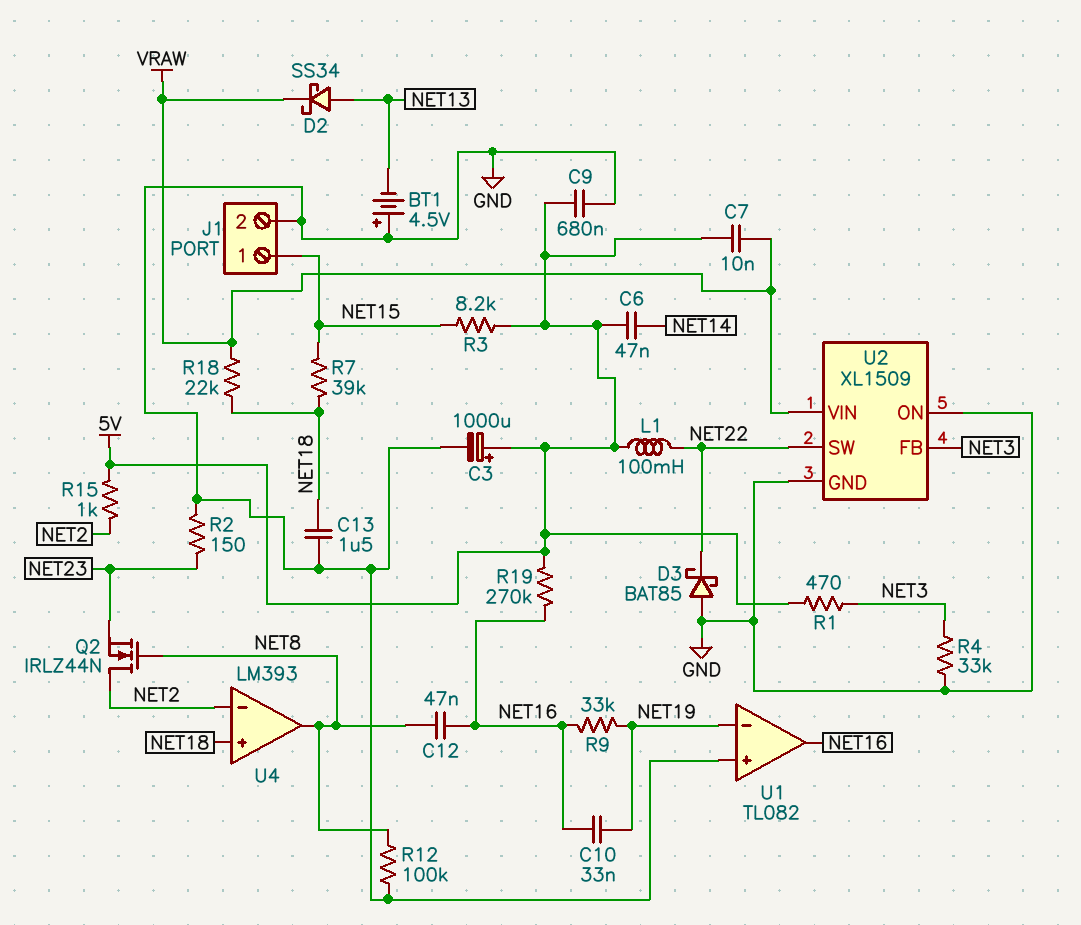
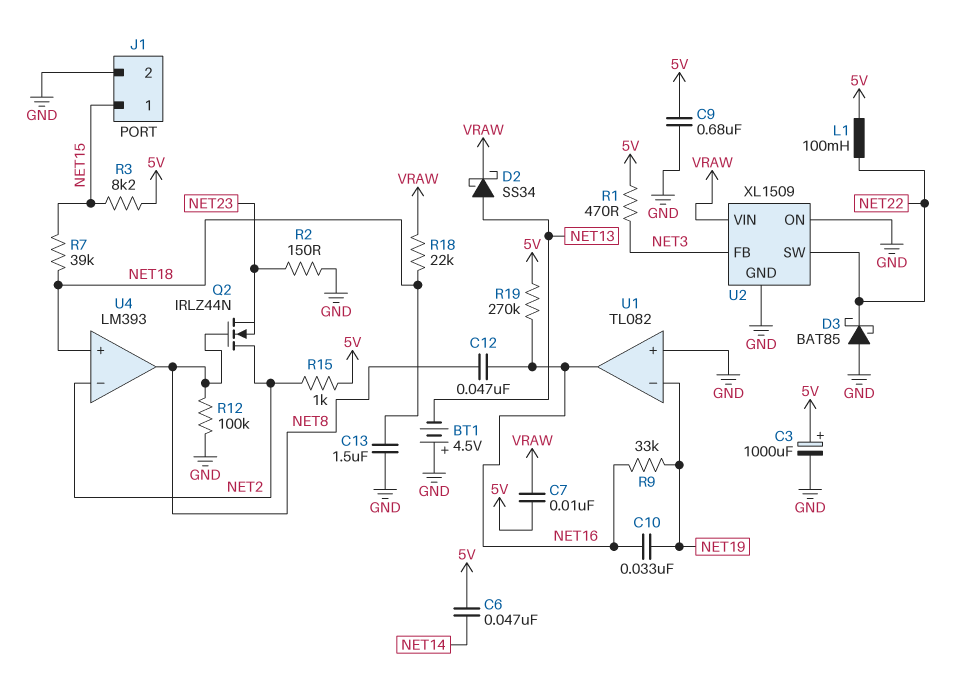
R4: 33k (GND, NET3) -> none

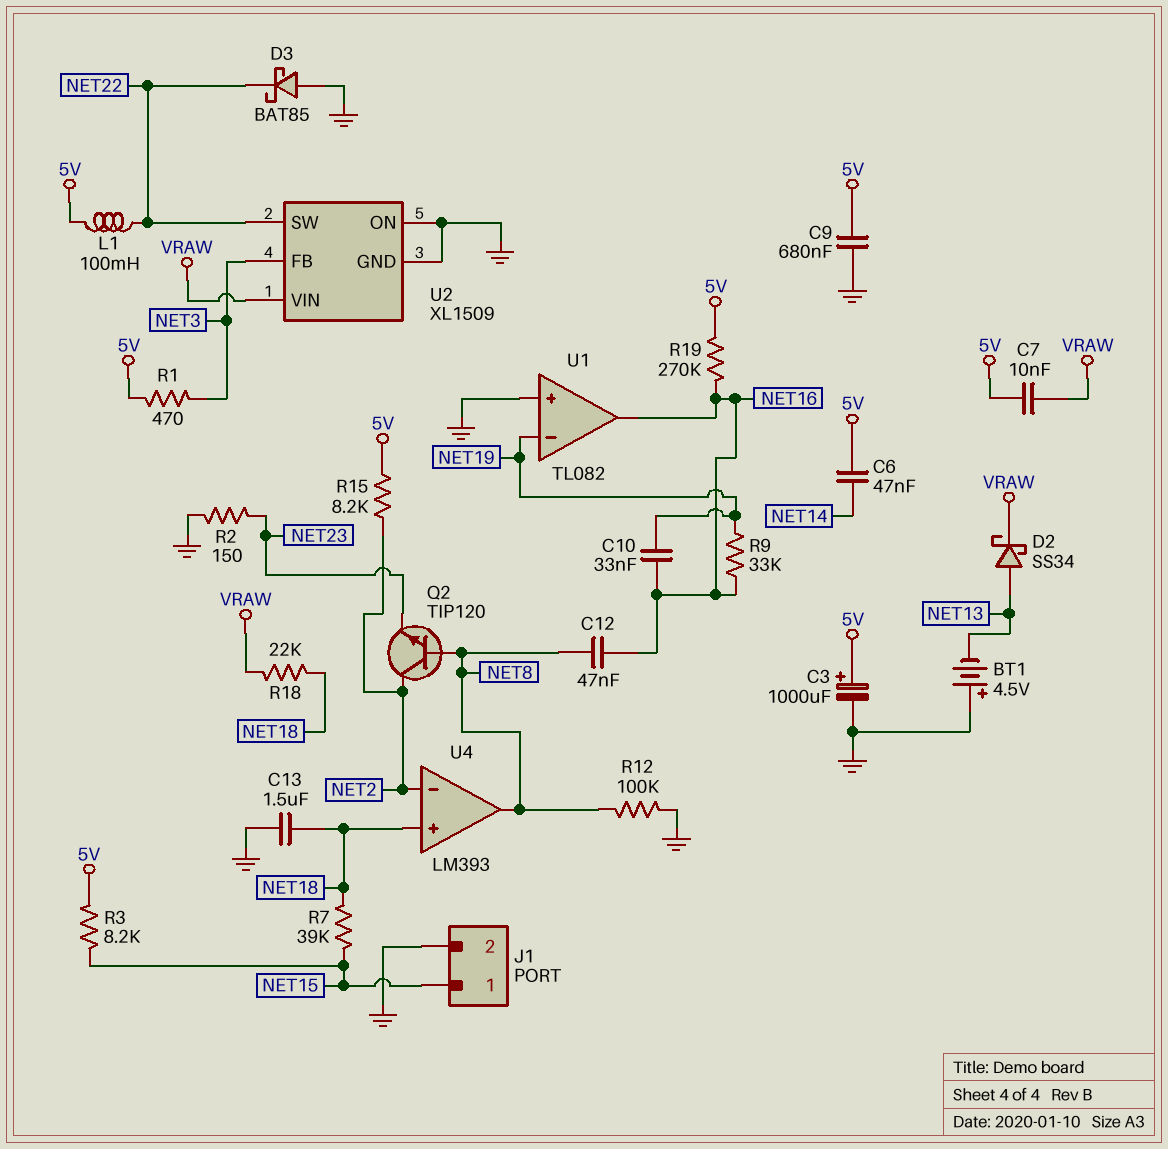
Q2: NMOS IRLZ44N (G NET8, D NET2, S NET23) -> NPN TIP120 (B NET8, C NET2, E NET23)
R15: 1k (5V, NET2) -> 8.2k (5V, NET2)

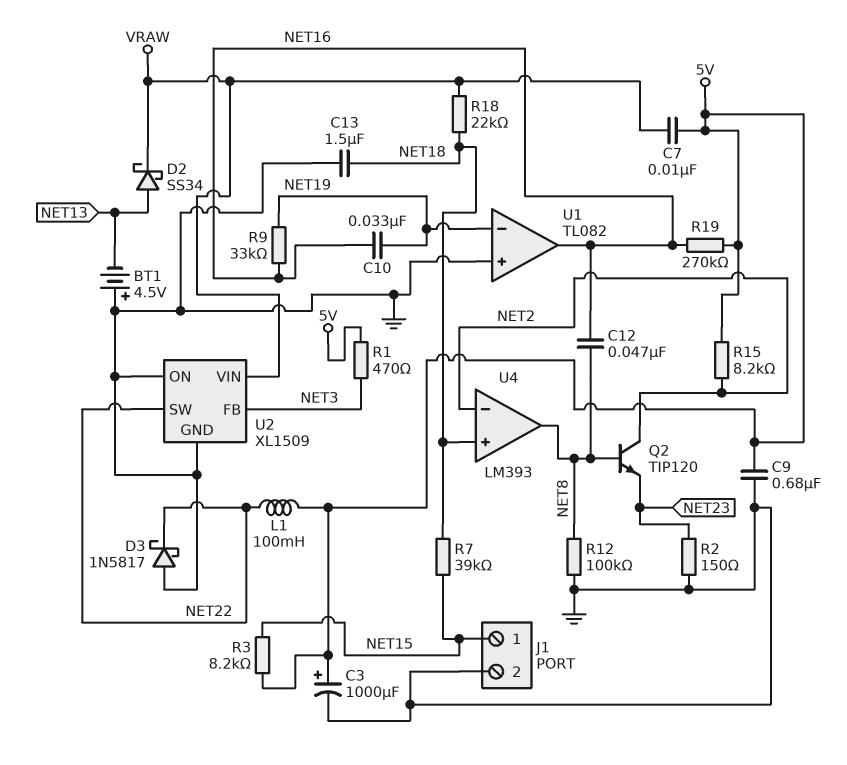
C6: 47nF (5V, NET14) -> none
D3: schottky BAT85 (A GND, K NET22) -> schottky 1N5817 (A GND, K NET22)

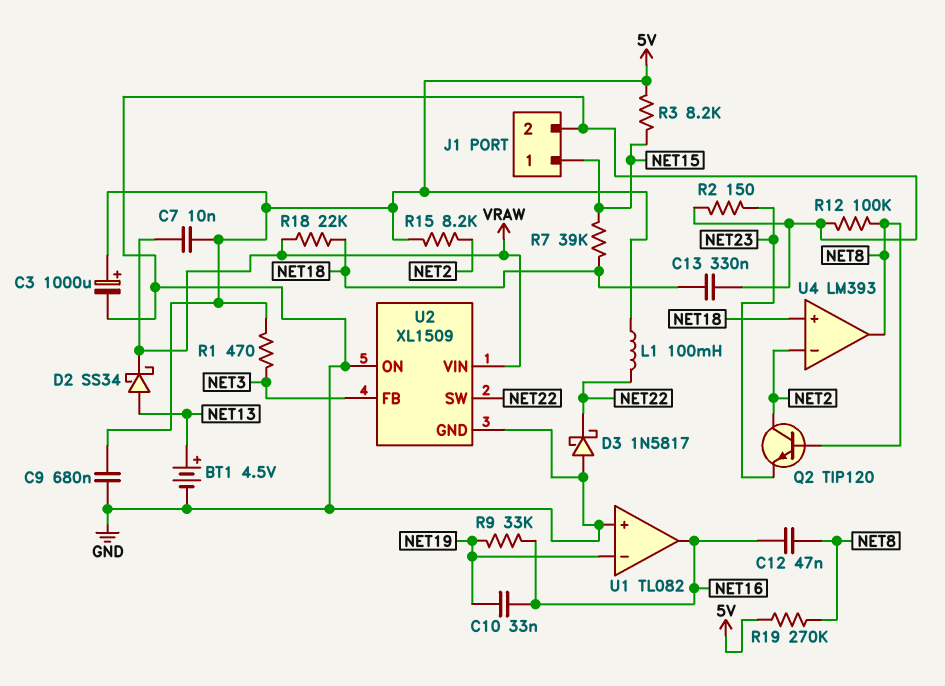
BT1: 4.5V (plus GND, minus NET13) -> 4.5V (plus NET13, minus GND)
C13: 1.5uF (GND, NET18) -> 330nF (GND, NET18)
R19: 270k (5V, NET16) -> 270k (5V, NET8)

